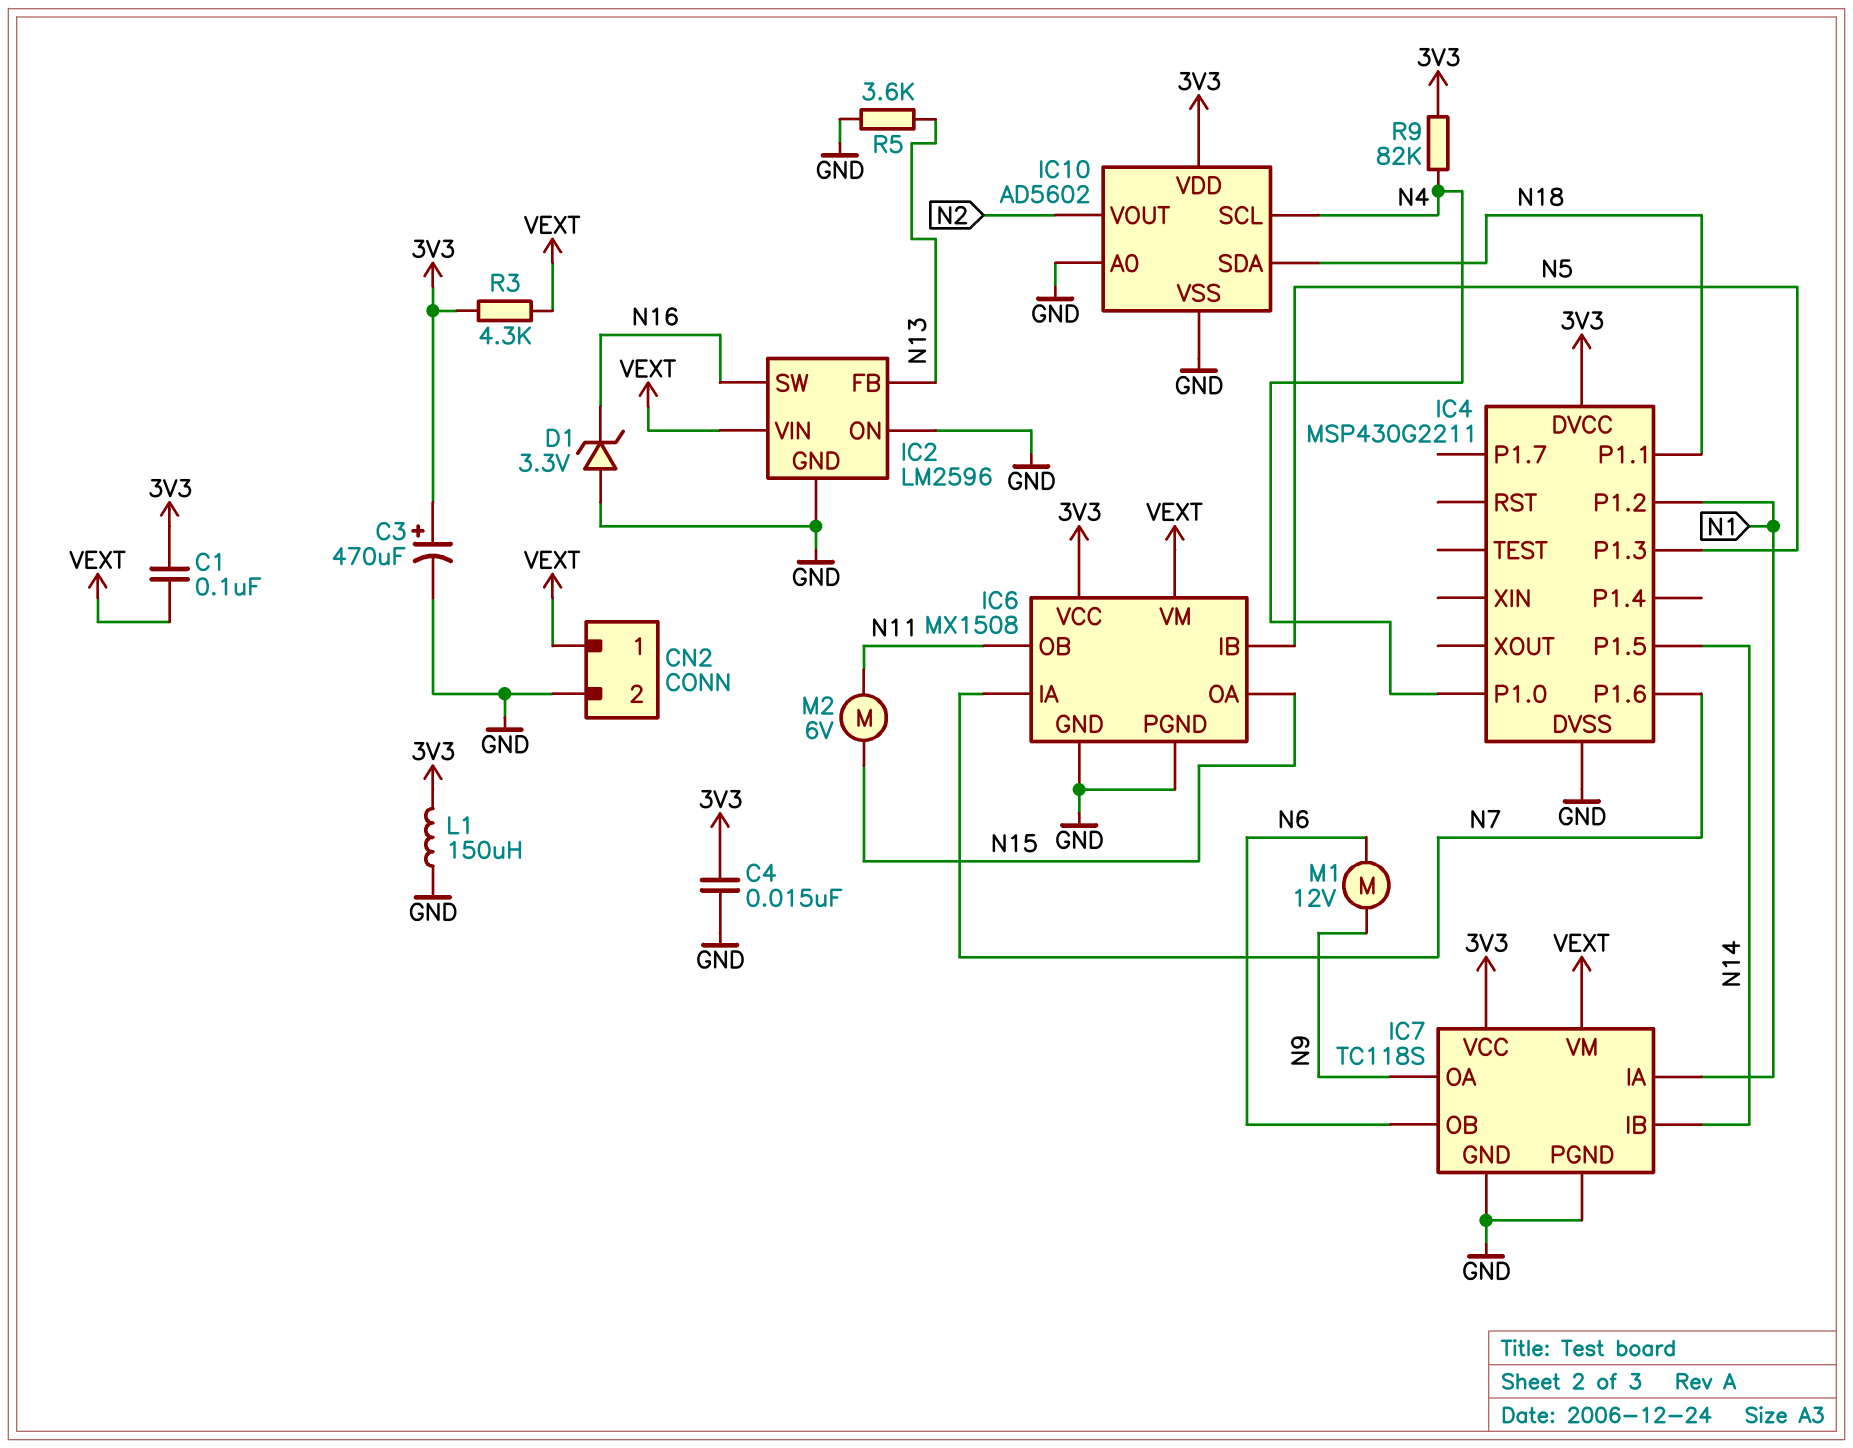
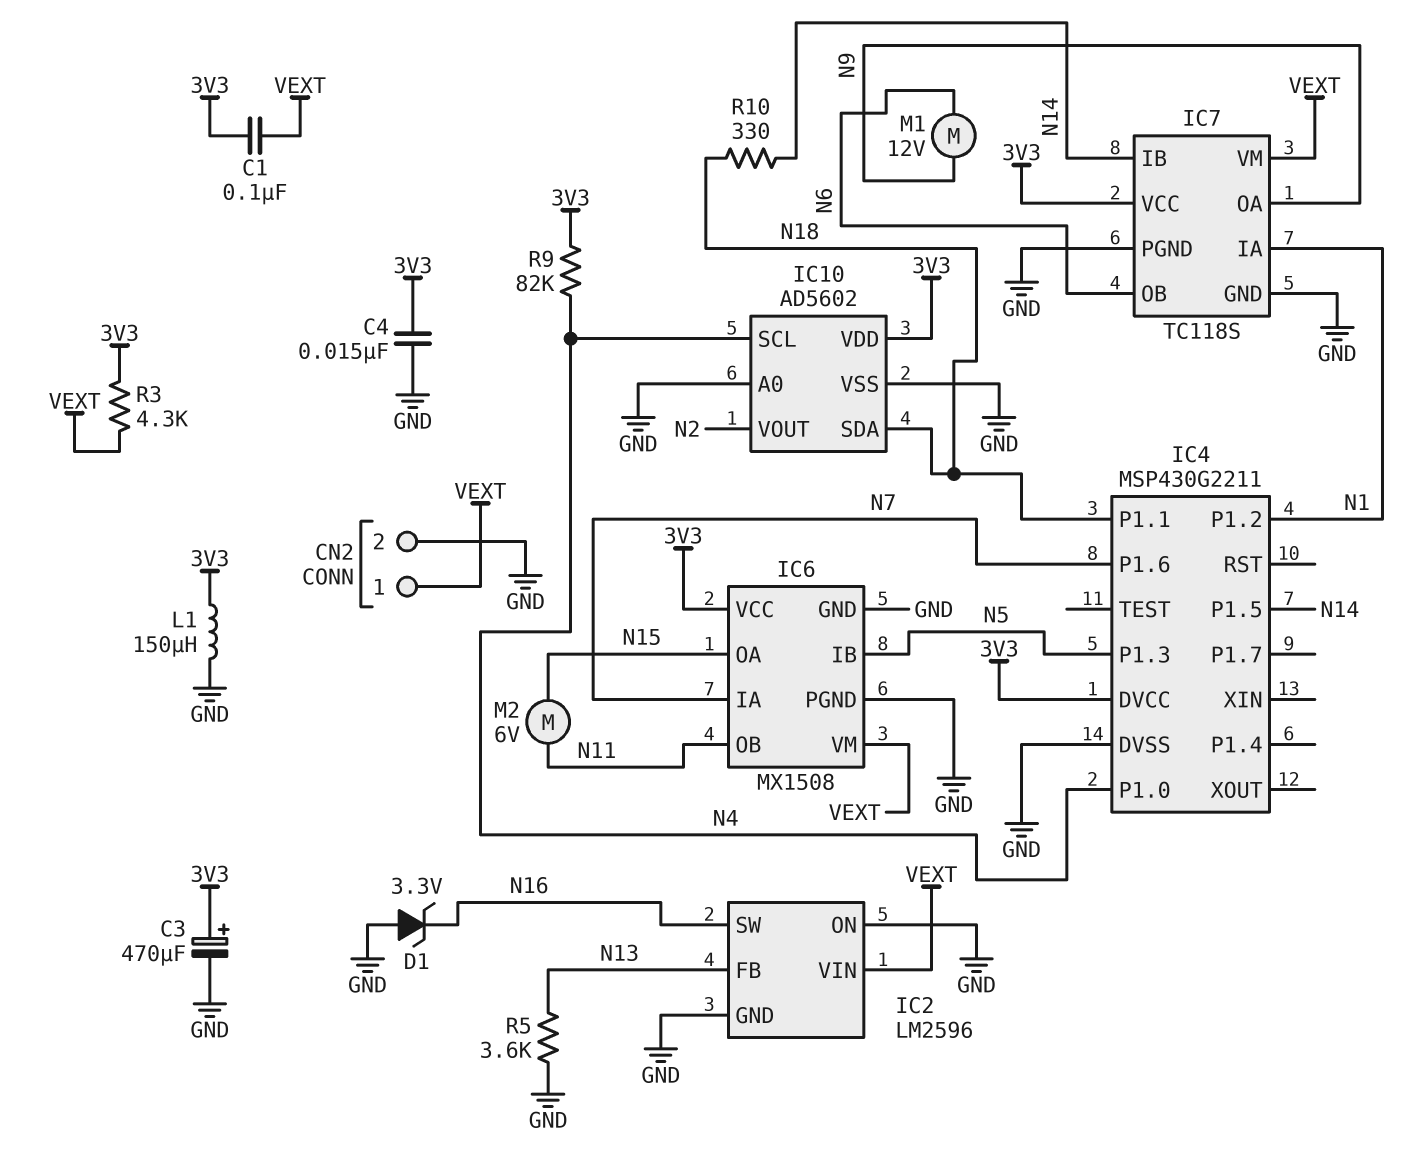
R10: none -> 330 (N14, N18)

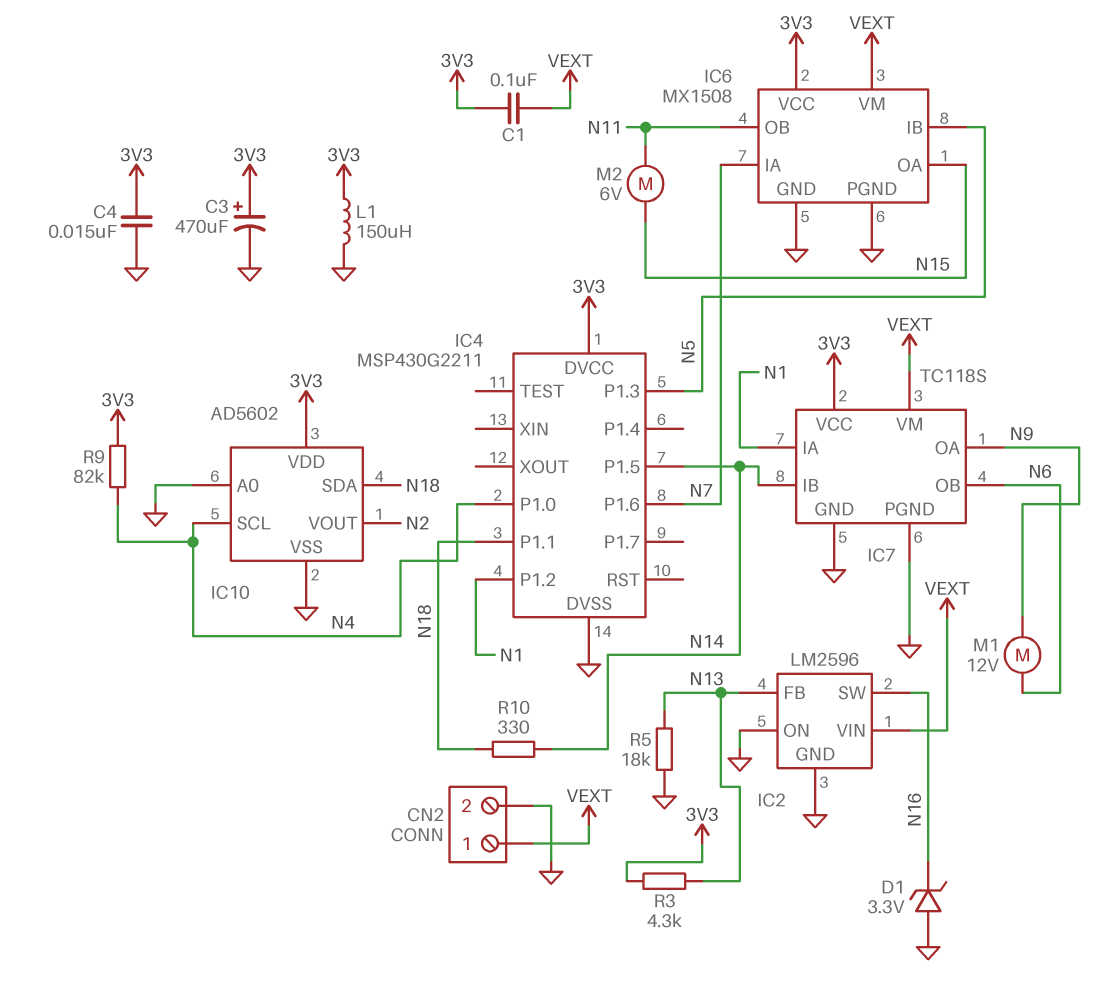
R3: 4.3k (3V3, VEXT) -> 4.3k (3V3, N13)
R5: 3.6k (GND, N13) -> 18k (GND, N13)

